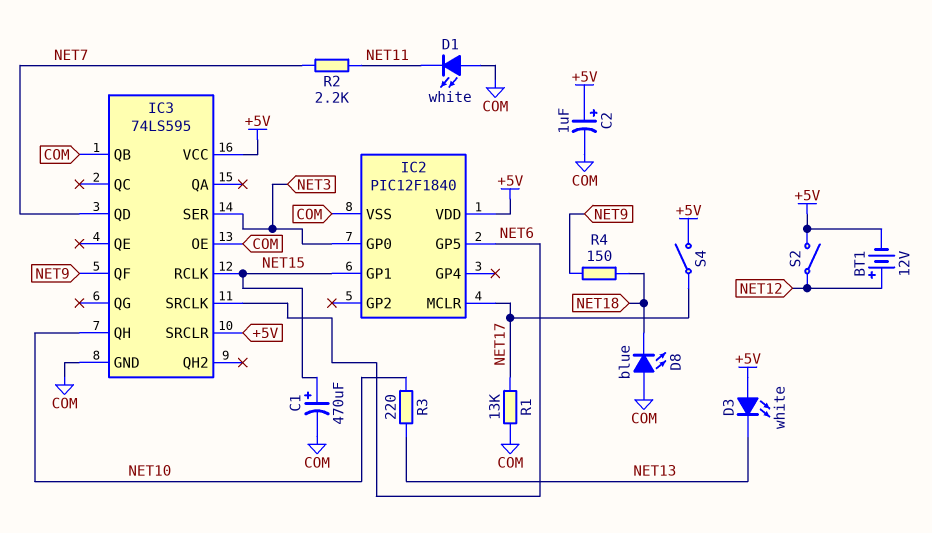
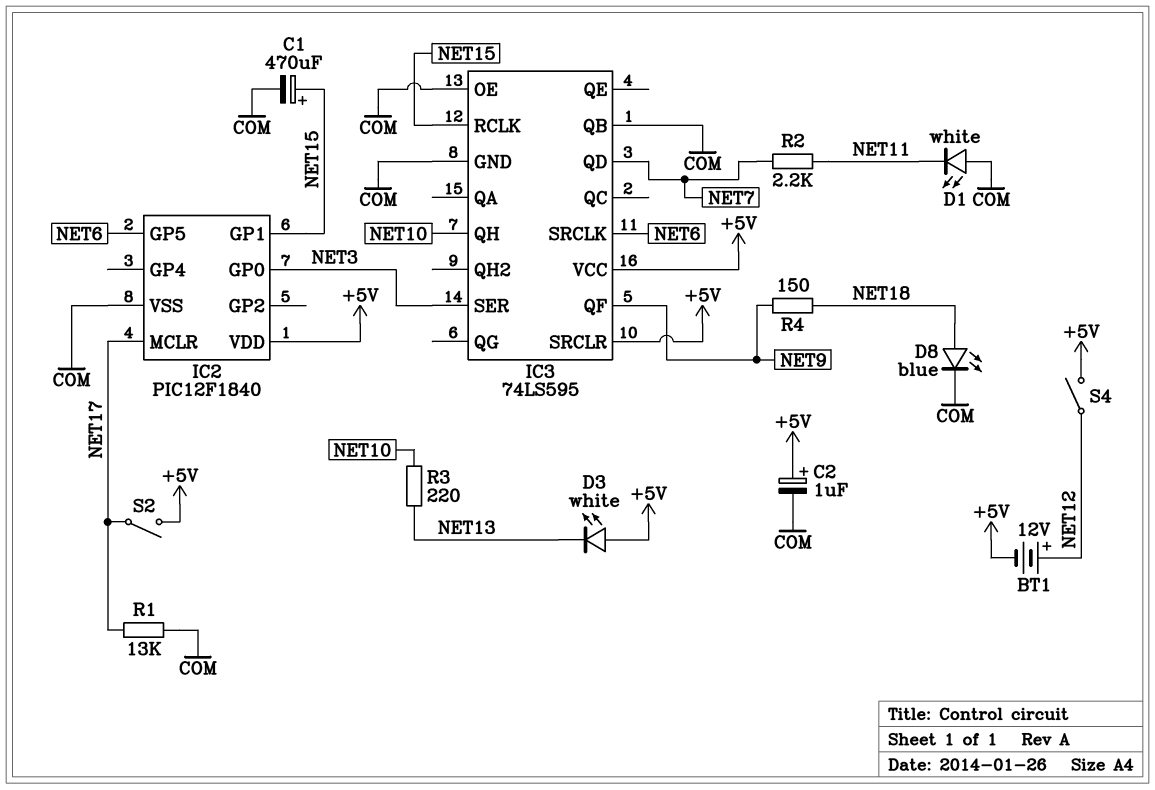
D8: LED blue (A COM, K NET18) -> LED blue (A NET18, K COM)
S2: switch (+5V, NET12) -> switch (+5V, NET17)
S4: switch (+5V, NET17) -> switch (+5V, NET12)

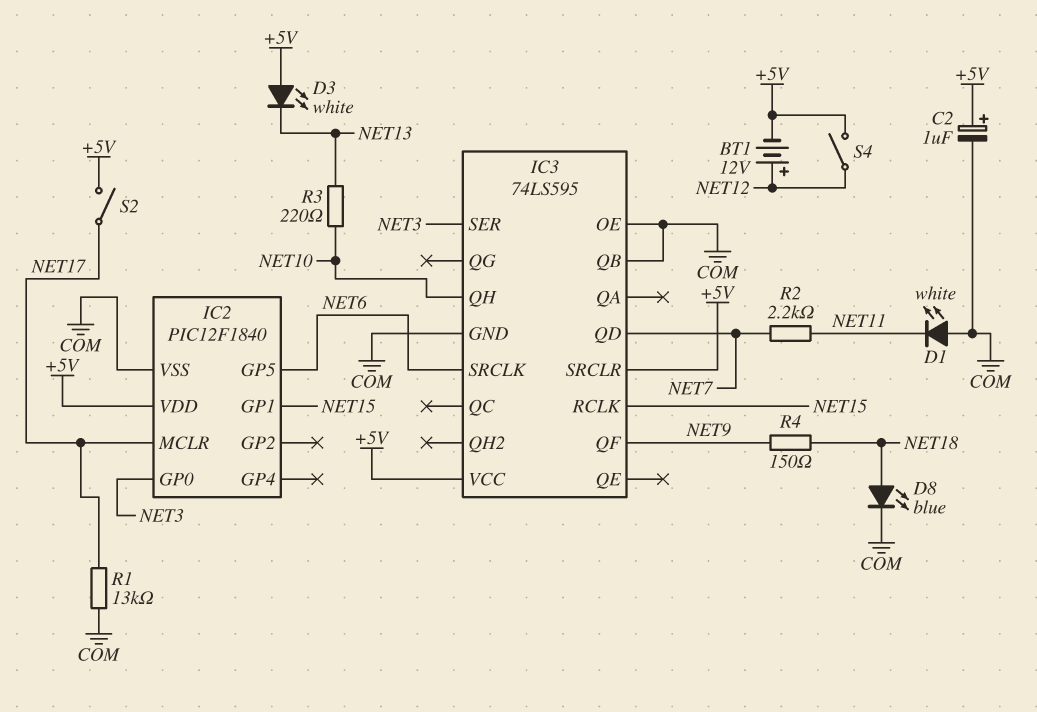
C1: 470uF (plus NET15, minus COM) -> none

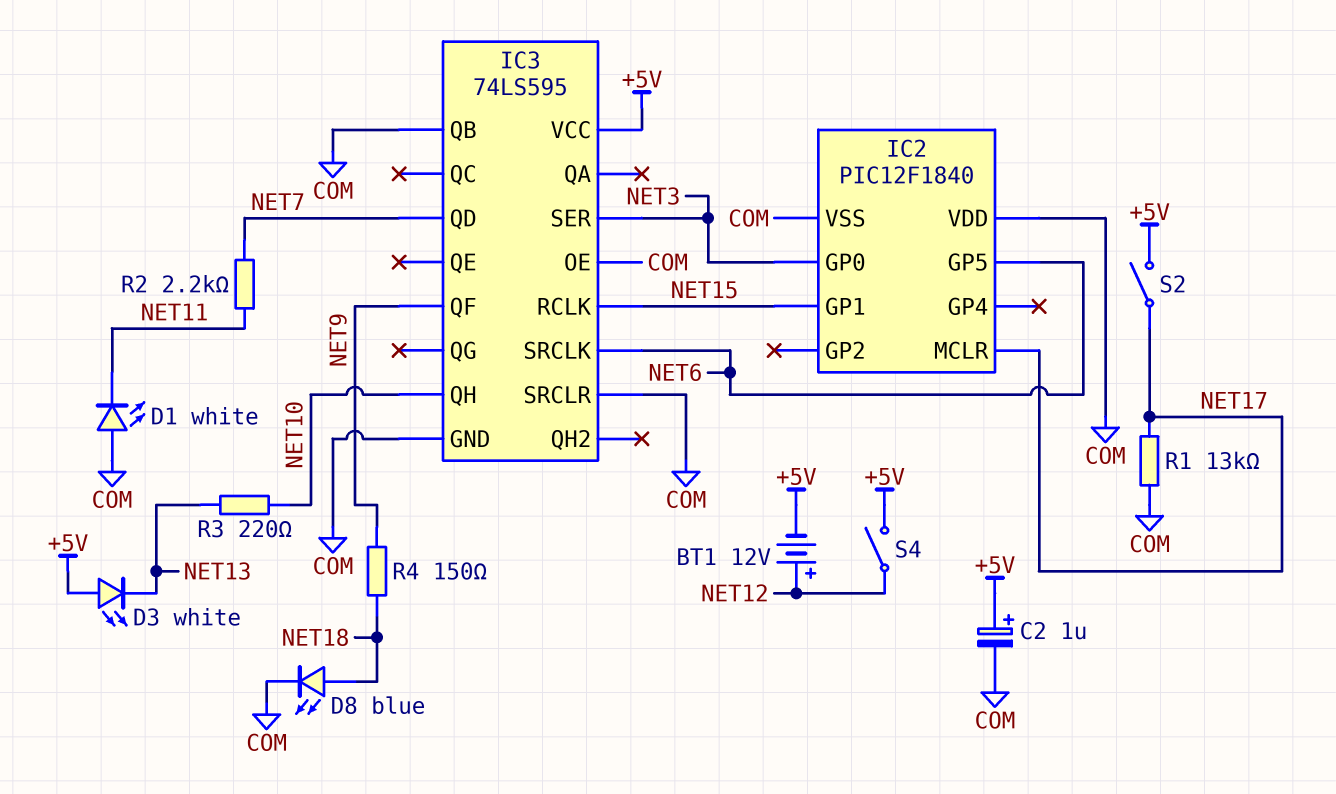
IC2 pin VDD: +5V -> COM
IC3 pin SRCLR: +5V -> COM

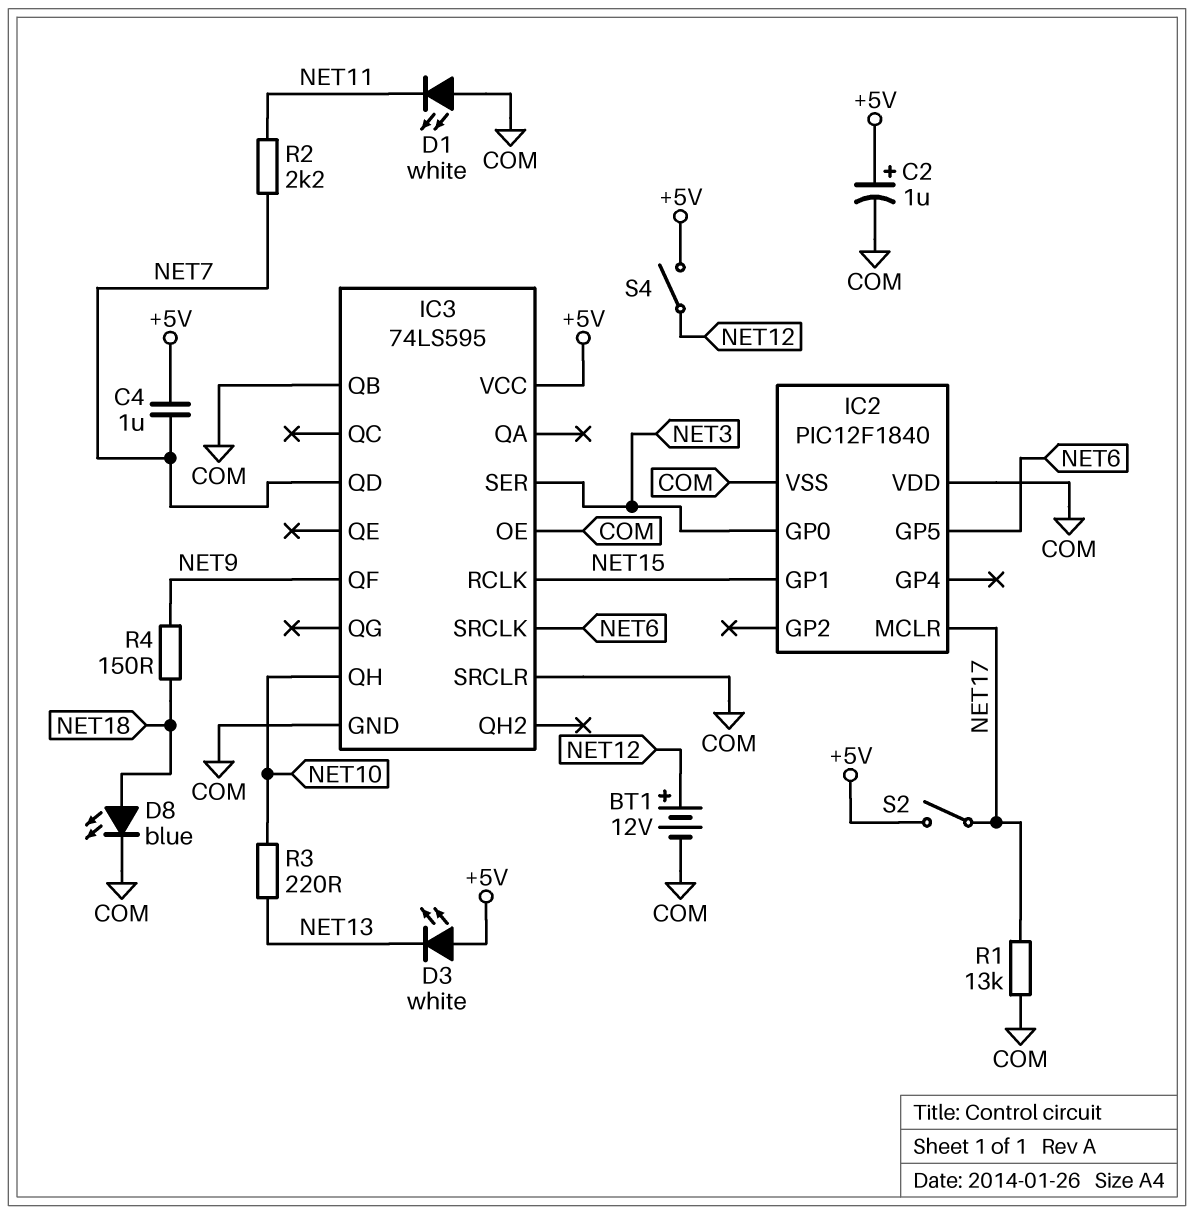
BT1: 12V (plus NET12, minus +5V) -> 12V (plus NET12, minus COM)
C4: none -> 1uF (+5V, NET7)

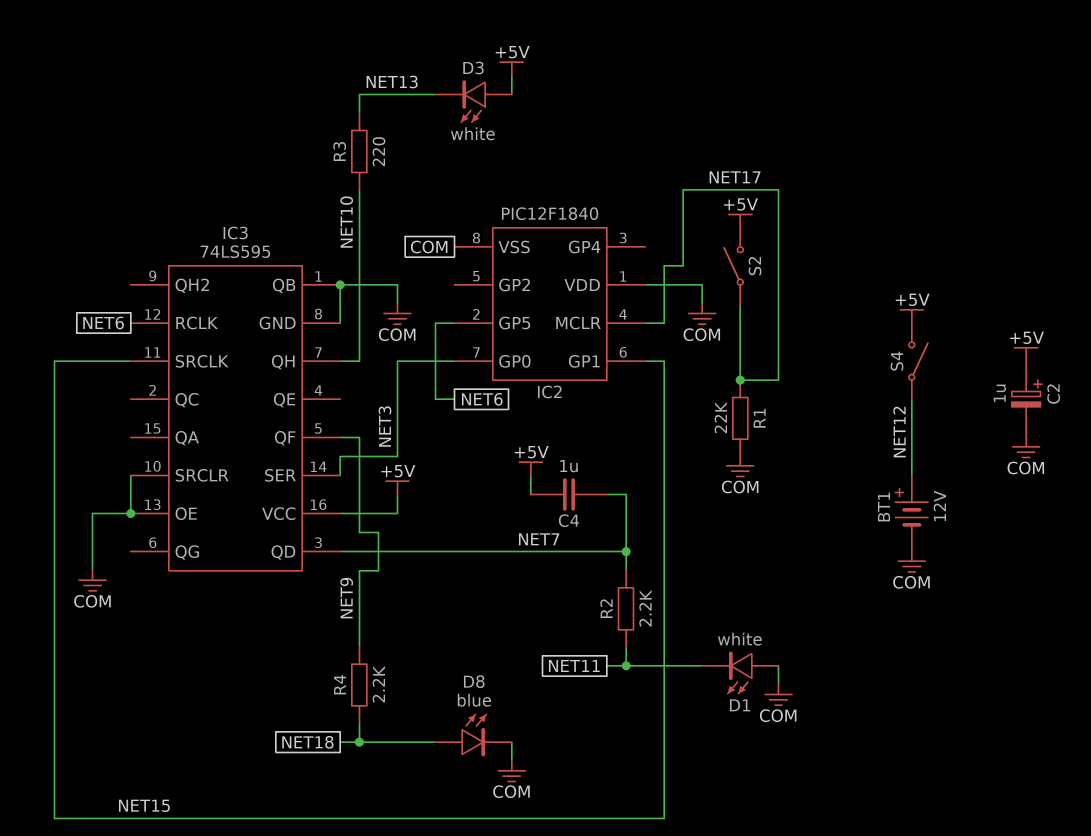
IC3 pin RCLK: NET15 -> NET6
IC3 pin SRCLK: NET6 -> NET15
R1: 13k (COM, NET17) -> 22k (COM, NET17)
R4: 150 (NET9, NET18) -> 2.2k (NET9, NET18)

